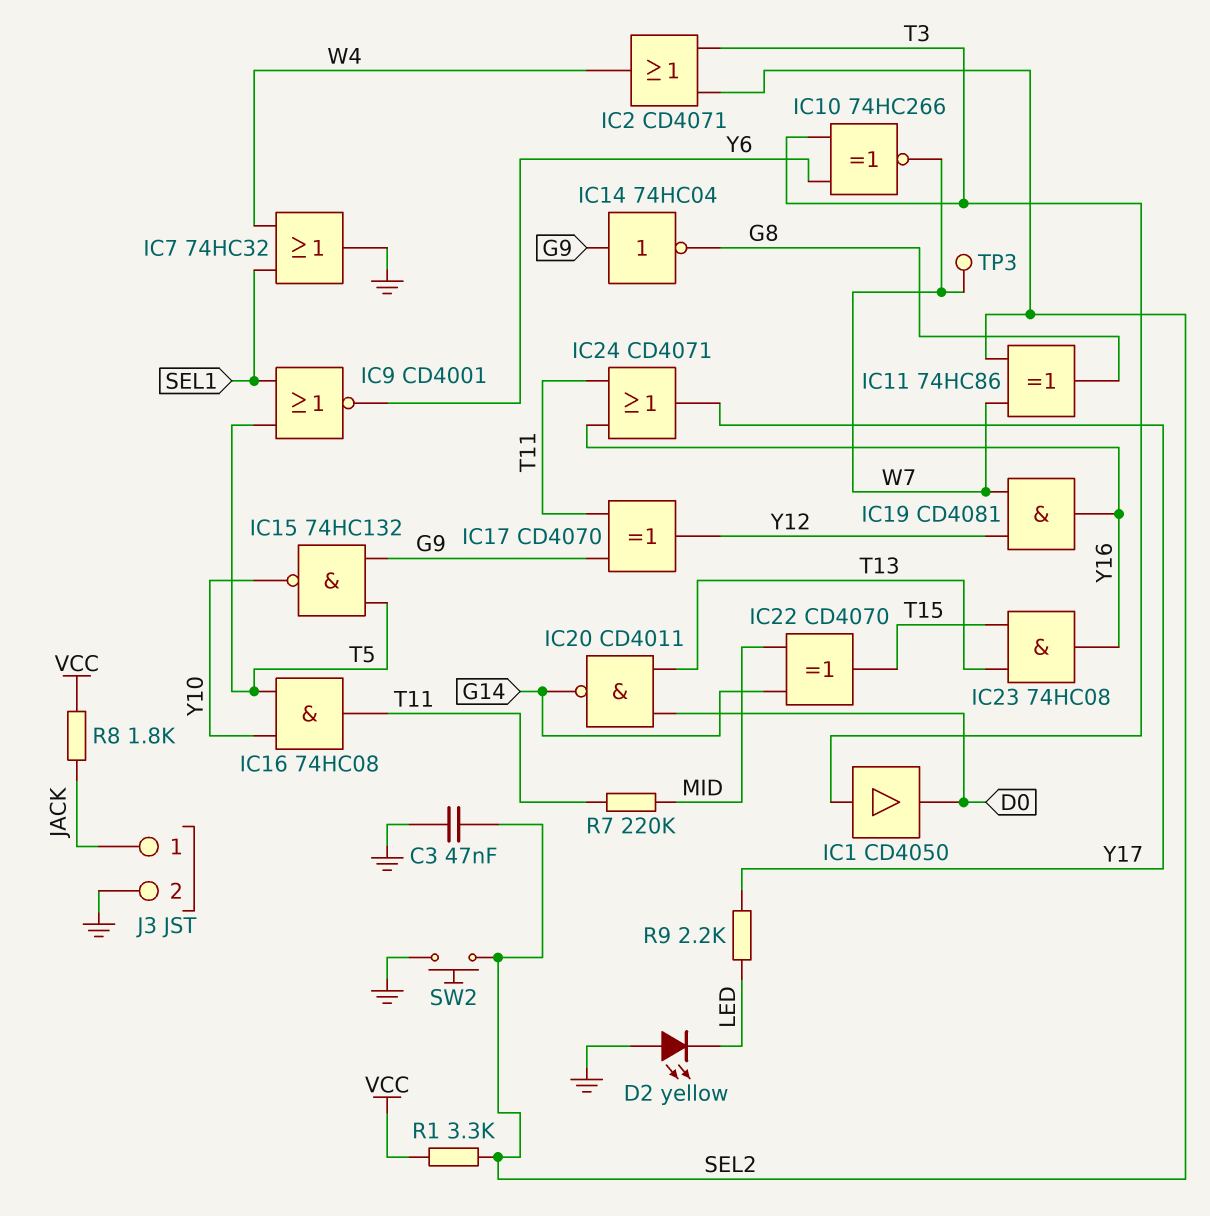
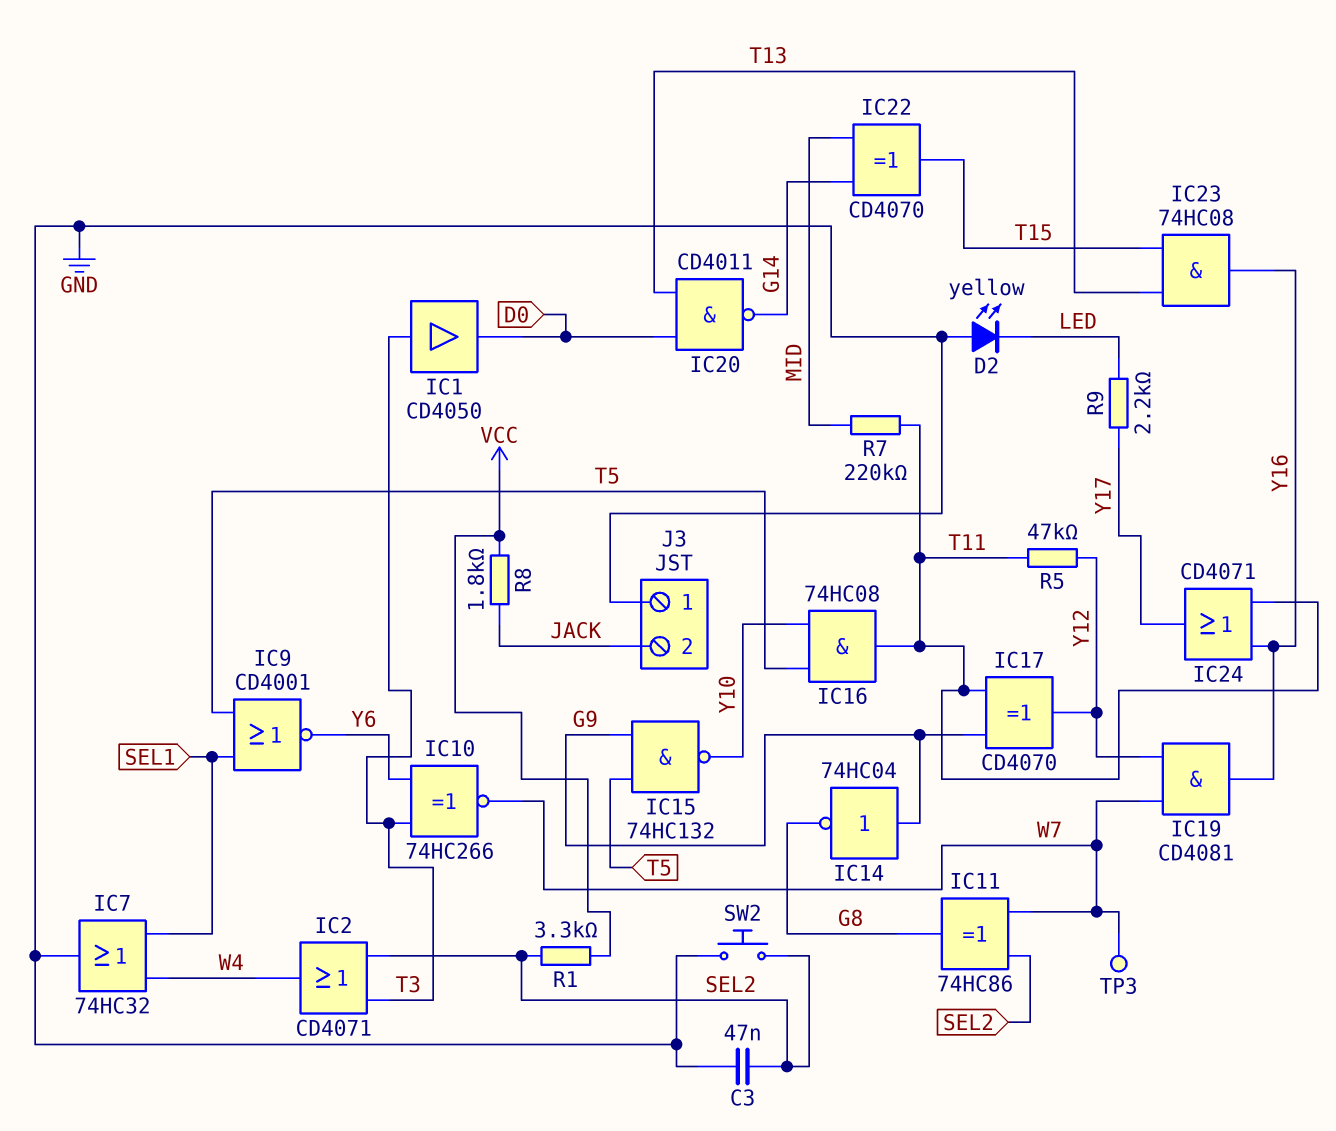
J3 pin 1: JACK -> GND
J3 pin 2: GND -> JACK
R5: none -> 47k (T11, Y12)

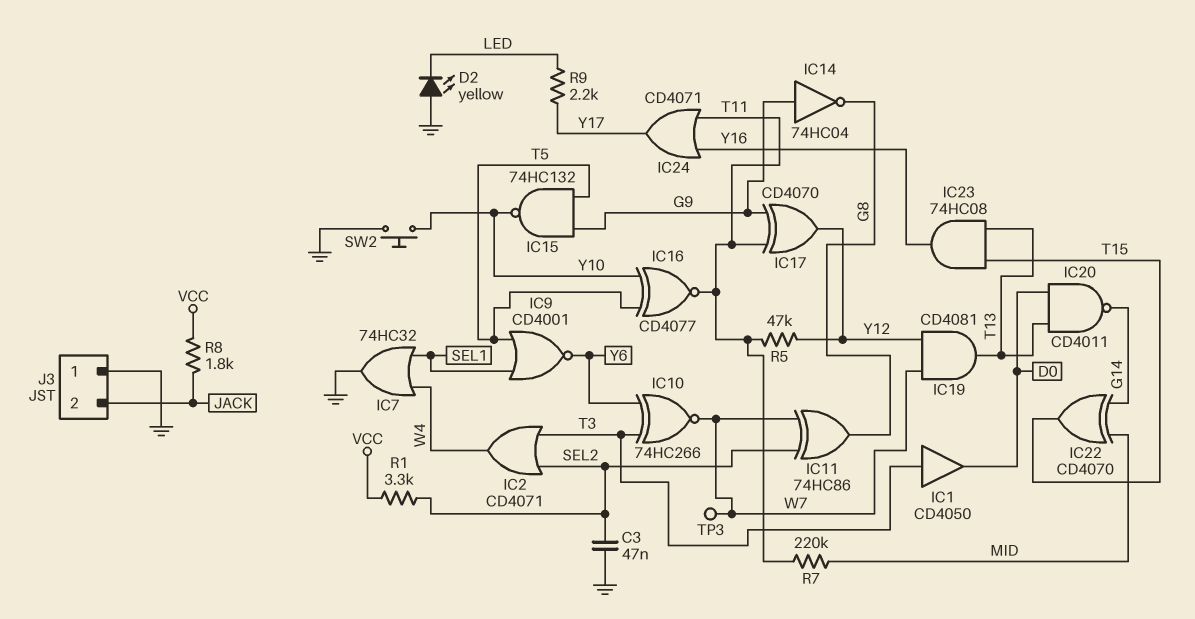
IC16: AND 74HC08 (in T5, in Y10, out T11) -> XNOR CD4077 (in T5, in Y10, out T11)
IC19: AND CD4081 (in W7, in Y12, out Y16) -> AND CD4081 (in W7, in Y12, out T13)
SW2: button (GND, SEL2) -> button (GND, Y10)

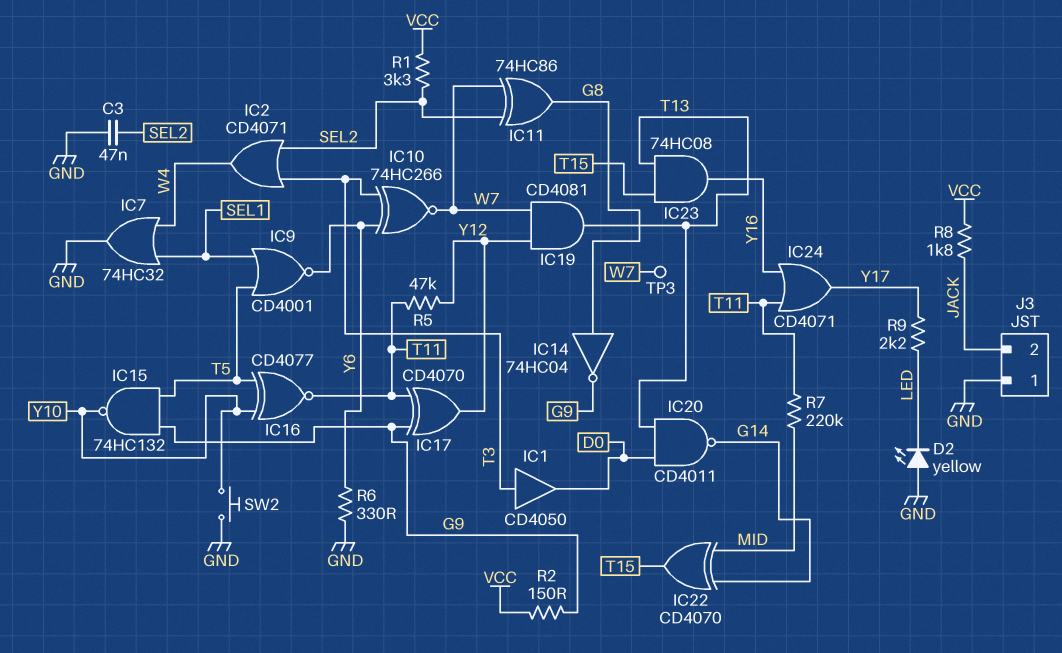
IC14: NOT 74HC04 (in G9, out G8) -> NOT 74HC04 (in G8, out G9)
R2: none -> 150 (G9, VCC)
R6: none -> 330 (GND, Y6)

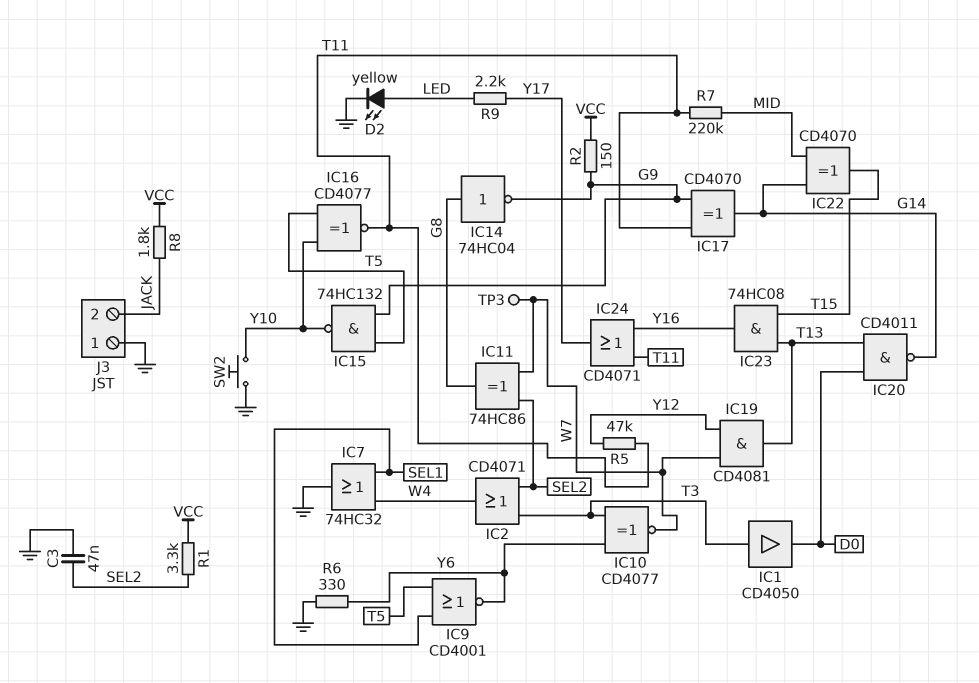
D2: LED yellow (A GND, K LED) -> LED yellow (A LED, K GND)
IC10: XNOR 74HC266 (in T3, in Y6, out W7) -> XNOR CD4077 (in T3, in Y6, out W7)
IC17: XOR CD4070 (in G9, in T11, out Y12) -> XOR CD4070 (in G9, in T11, out G14)

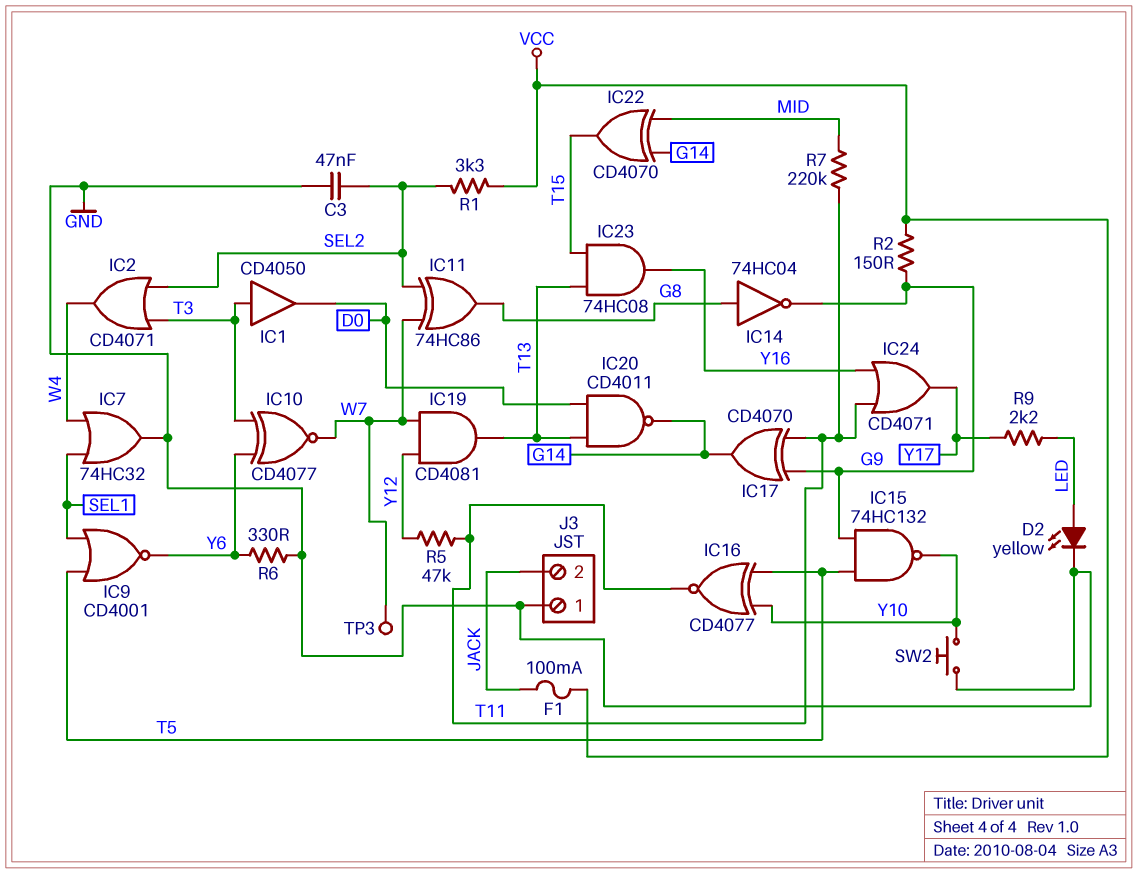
F1: none -> 100mA (JACK, VCC)
R8: 1.8k (JACK, VCC) -> none

